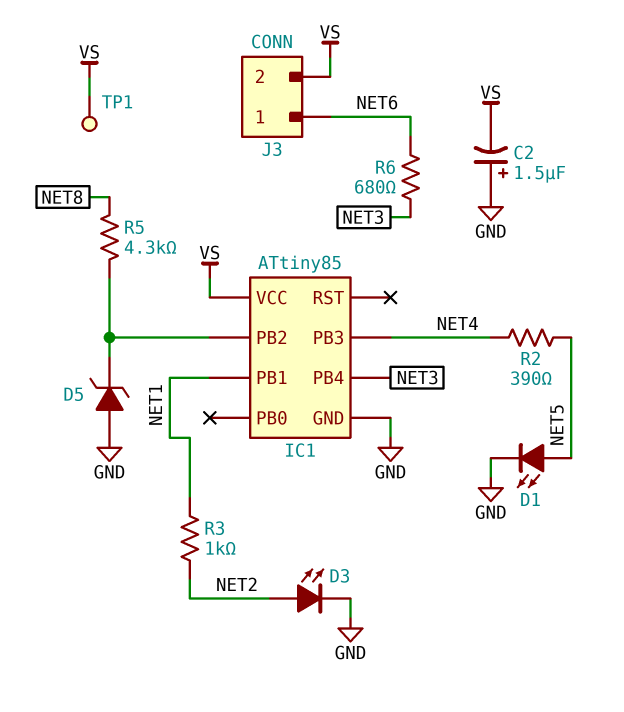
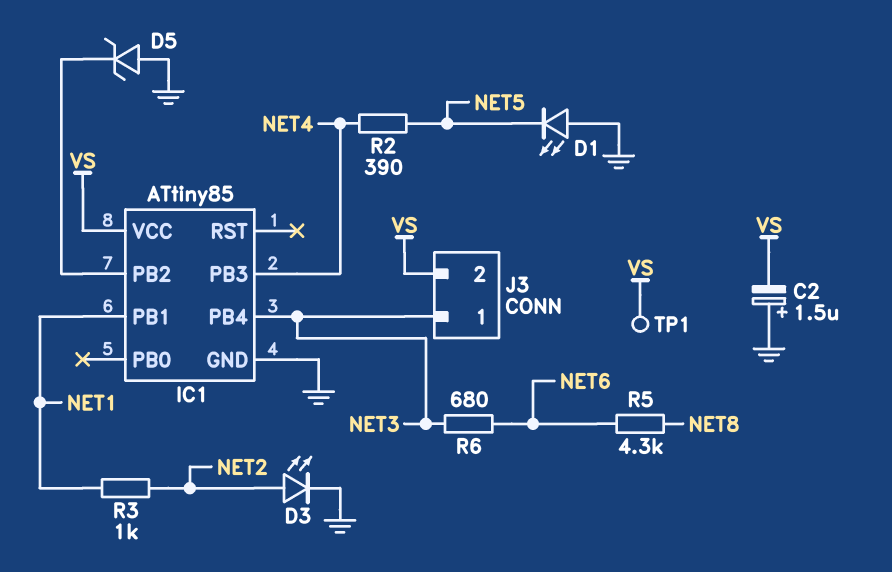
D1: LED (A NET5, K GND) -> LED (A GND, K NET5)
J3 pin 1: NET6 -> NET3
R5: 4.3k (IC1/PB2, NET8) -> 4.3k (NET6, NET8)

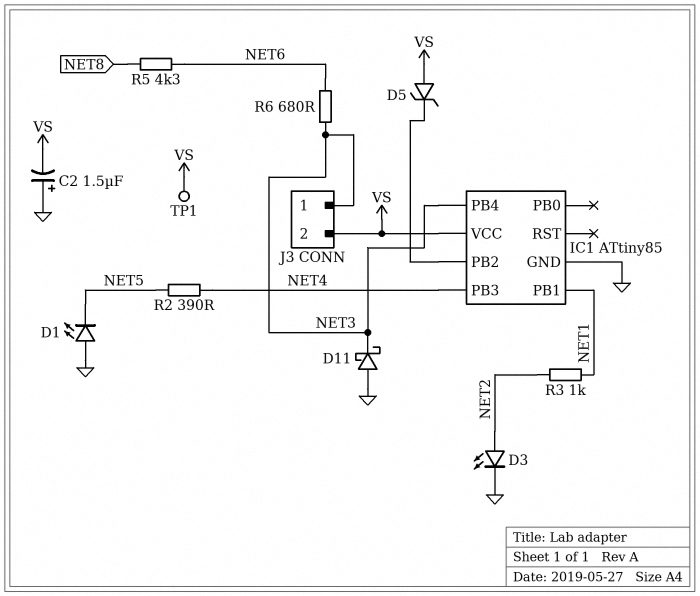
D5: zener (A GND, K IC1/PB2) -> zener (A VS, K IC1/PB2)
D11: none -> schottky (A GND, K NET3)

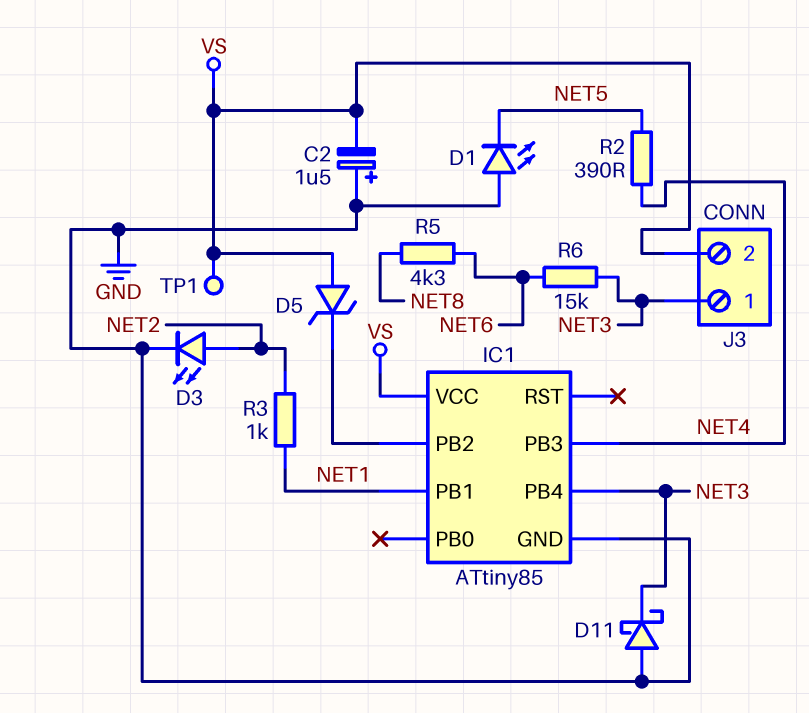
R6: 680 (NET3, NET6) -> 15k (NET3, NET6)

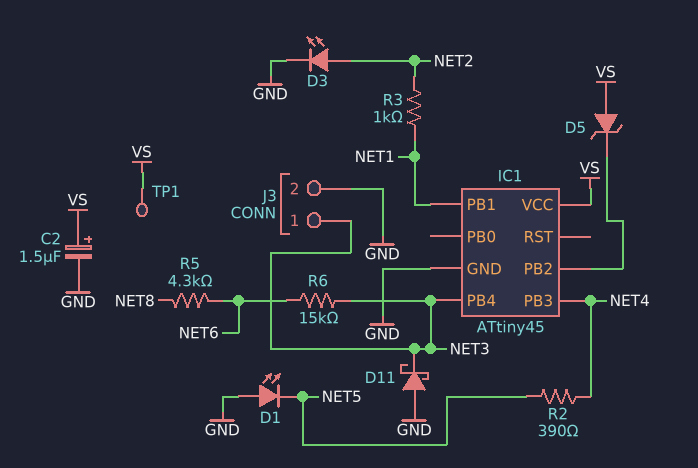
C2: 1.5uF (plus GND, minus VS) -> 1.5uF (plus VS, minus GND)
IC1: ATtiny85 -> ATtiny45
J3 pin 2: VS -> GND

